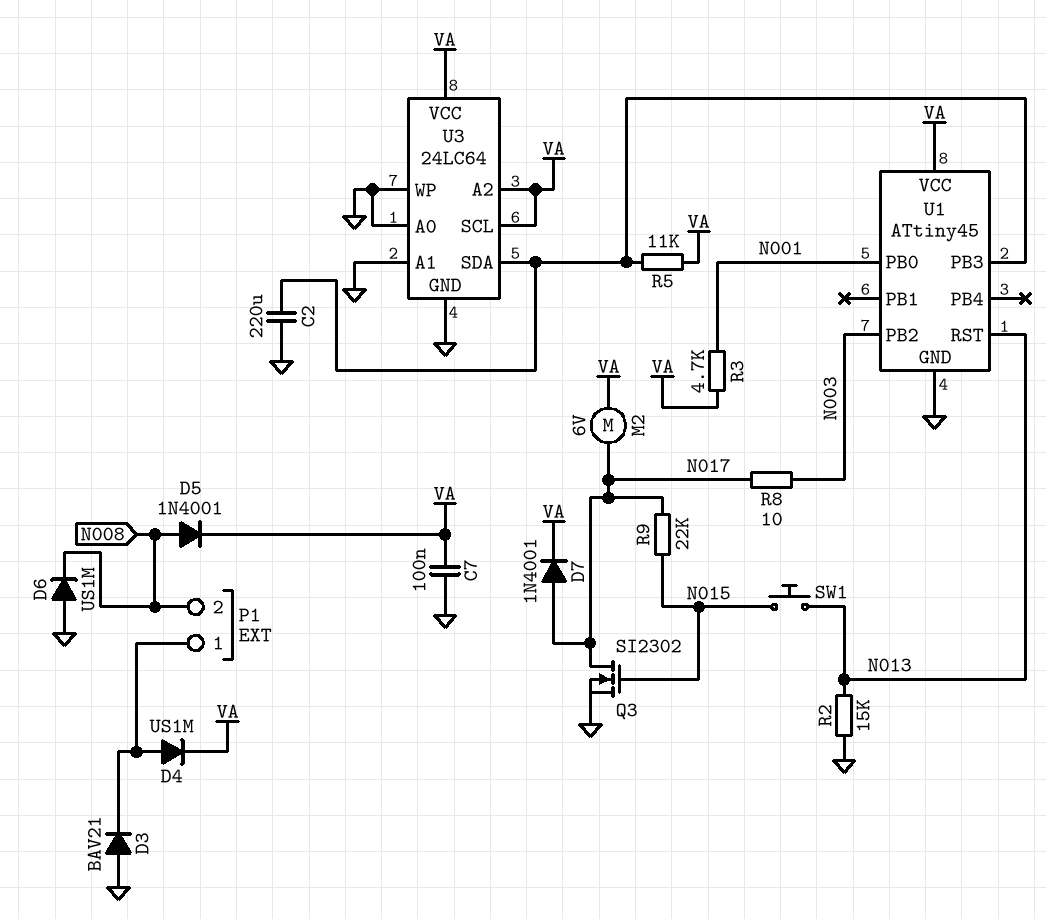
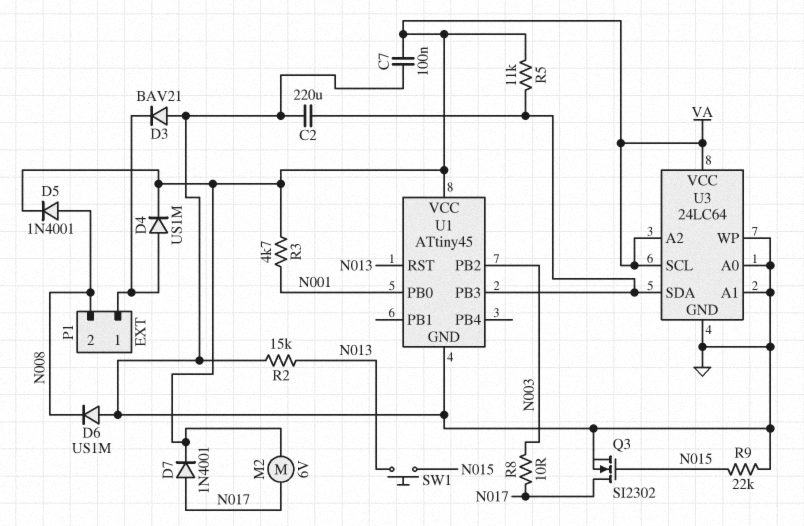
R9: 22k (N015, N017) -> 22k (GND, N015)

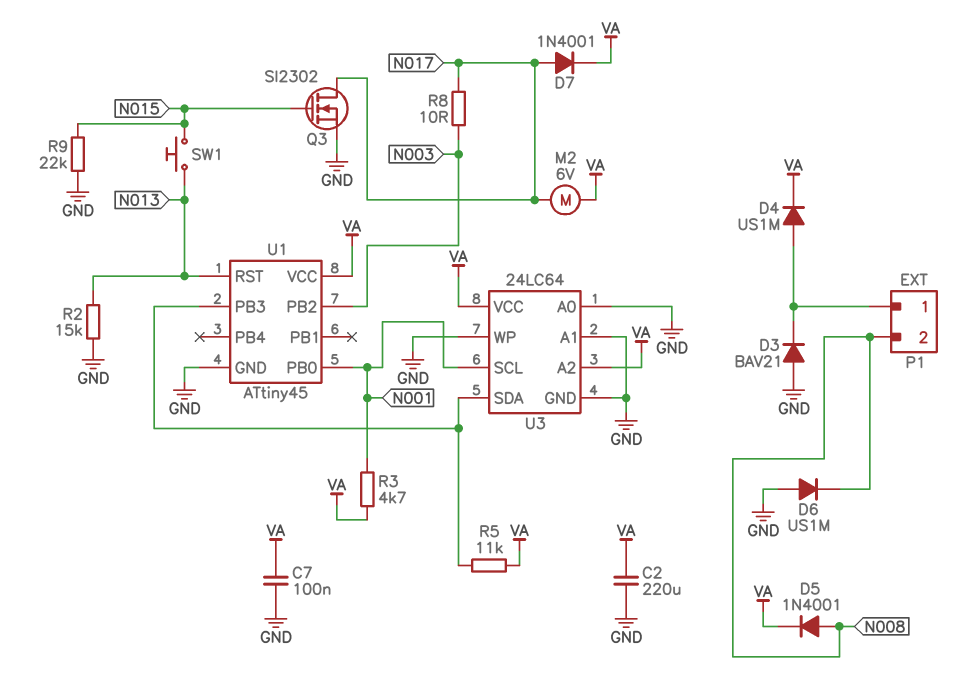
C2: 220uF (GND, U1/PB3) -> 220uF (GND, VA)
U3 pin SCL: VA -> N001

